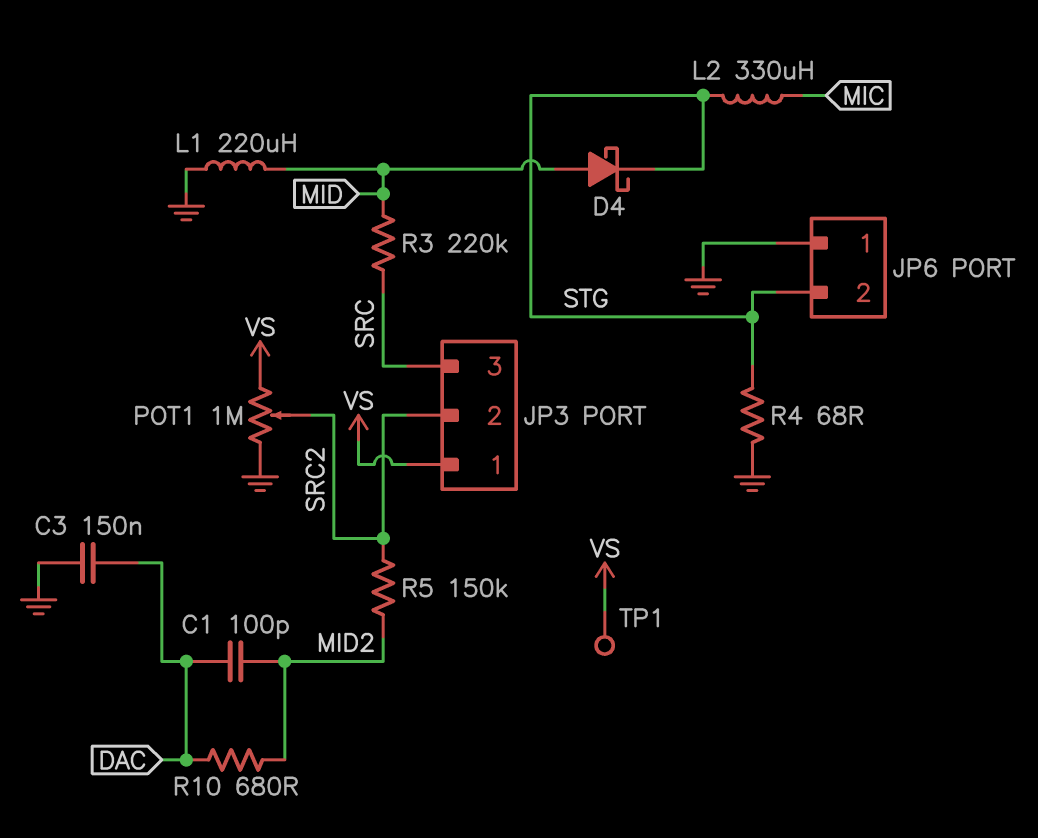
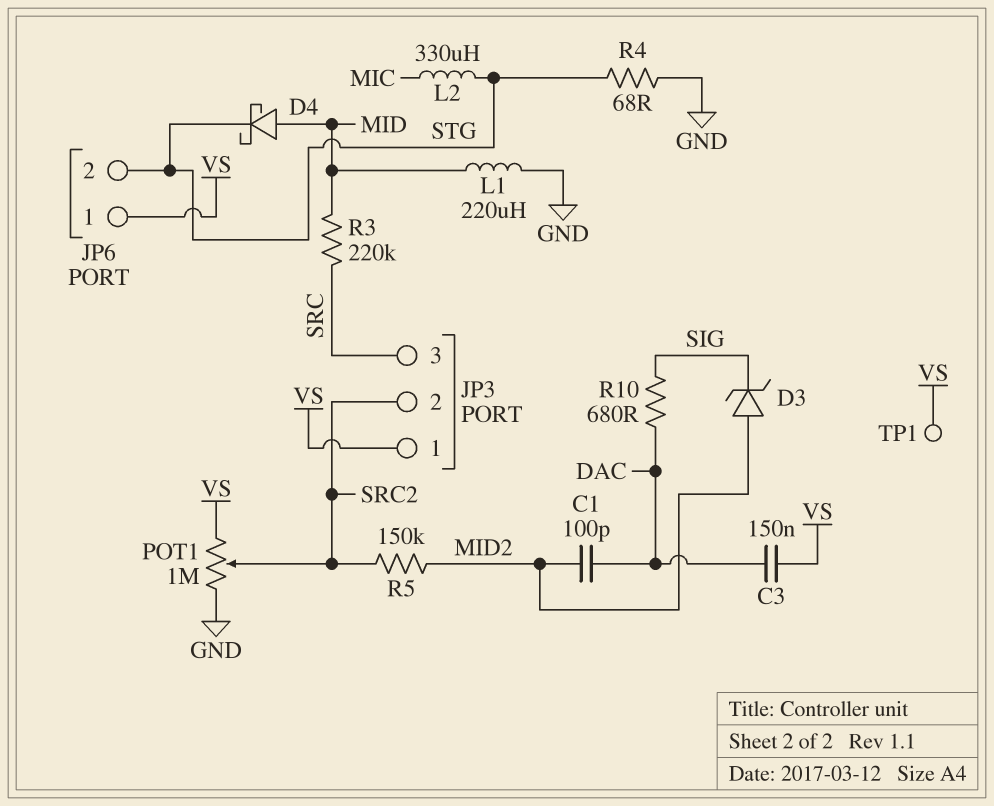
C3: 150nF (DAC, GND) -> 150nF (DAC, VS)
D3: none -> zener (A MID2, K SIG)
JP6 pin 1: GND -> VS
R10: 680 (DAC, MID2) -> 680 (DAC, SIG)

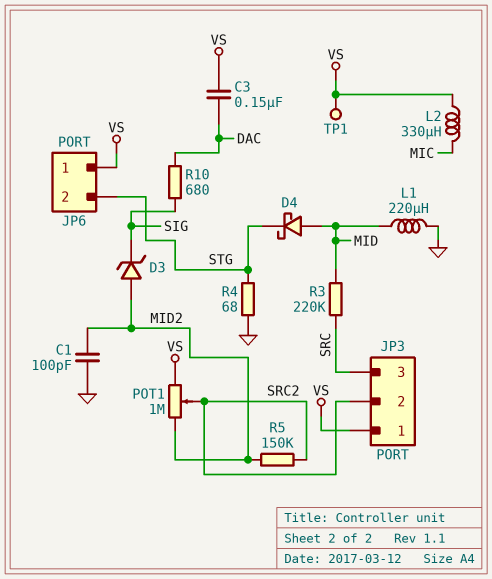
C1: 100pF (DAC, MID2) -> 100pF (GND, MID2)
L2: 330uH (MIC, STG) -> 330uH (MIC, VS)
POT1: 1M (GND, VS, wiper SRC2) -> 1M (MID2, VS, wiper SRC2)

